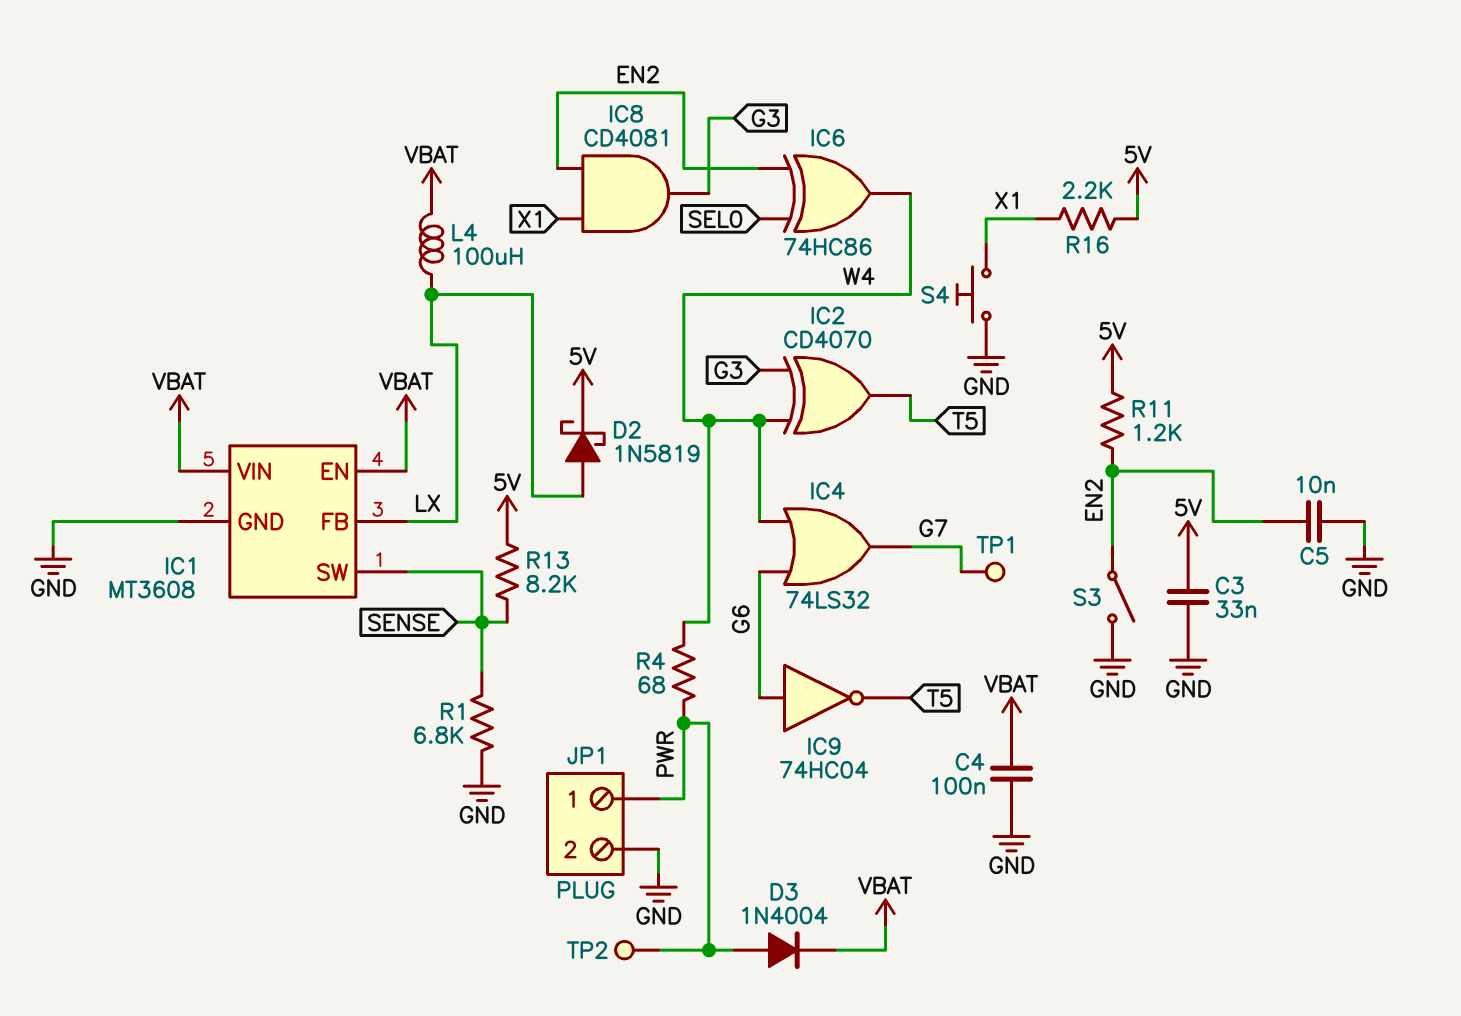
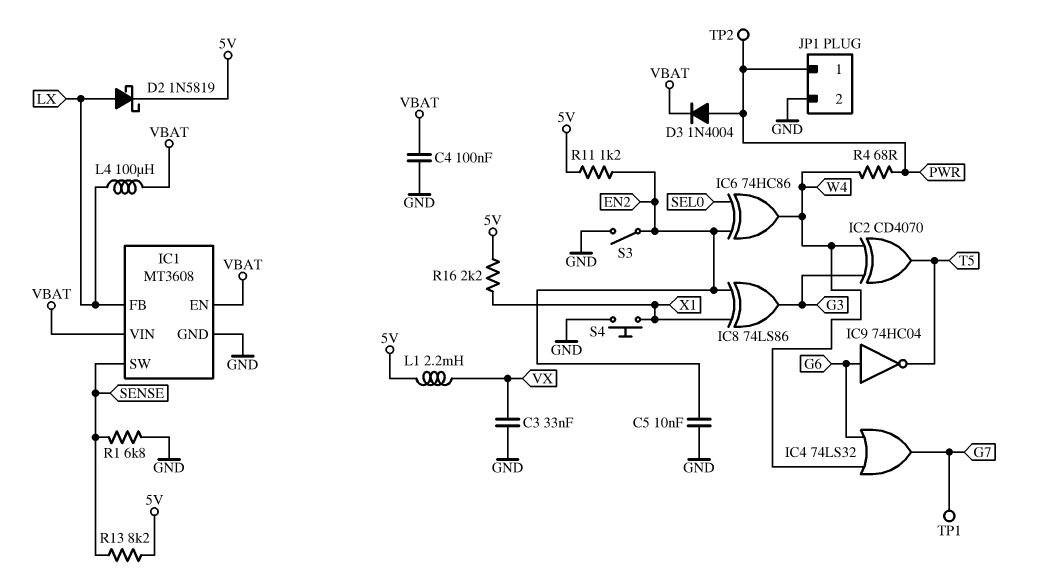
C3: 33nF (5V, GND) -> 33nF (GND, VX)
IC8: AND CD4081 (in EN2, in X1, out G3) -> XOR 74LS86 (in EN2, in X1, out G3)
L1: none -> 2.2mH (5V, VX)

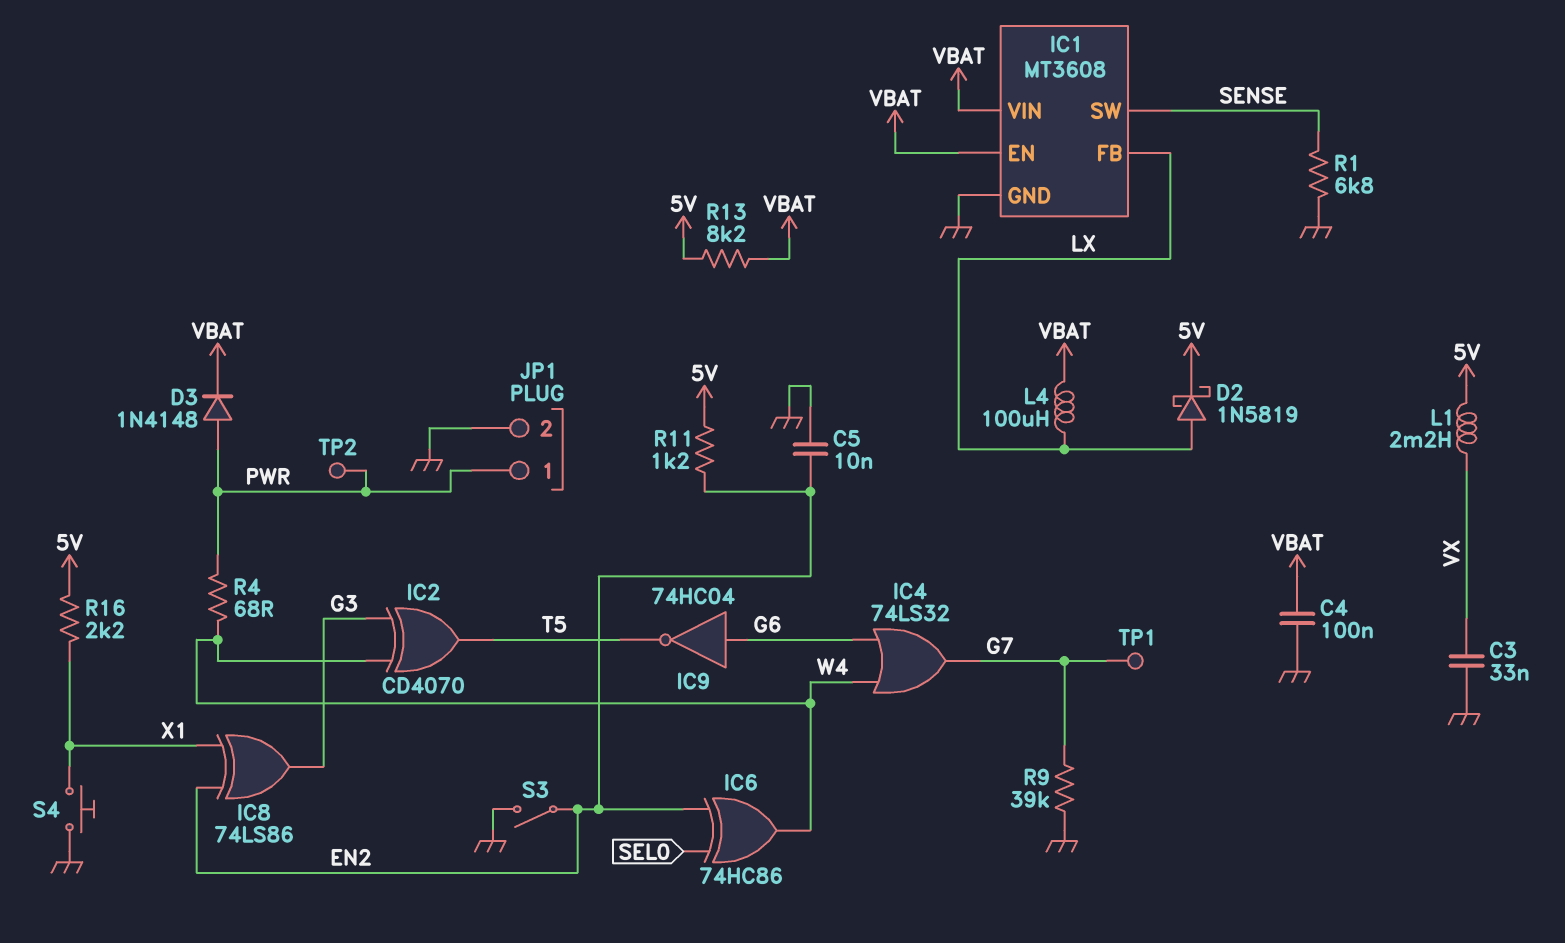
D3: diode 1N4004 (A PWR, K VBAT) -> diode 1N4148 (A PWR, K VBAT)
R9: none -> 39k (G7, GND)
R13: 8.2k (5V, SENSE) -> 8.2k (5V, VBAT)

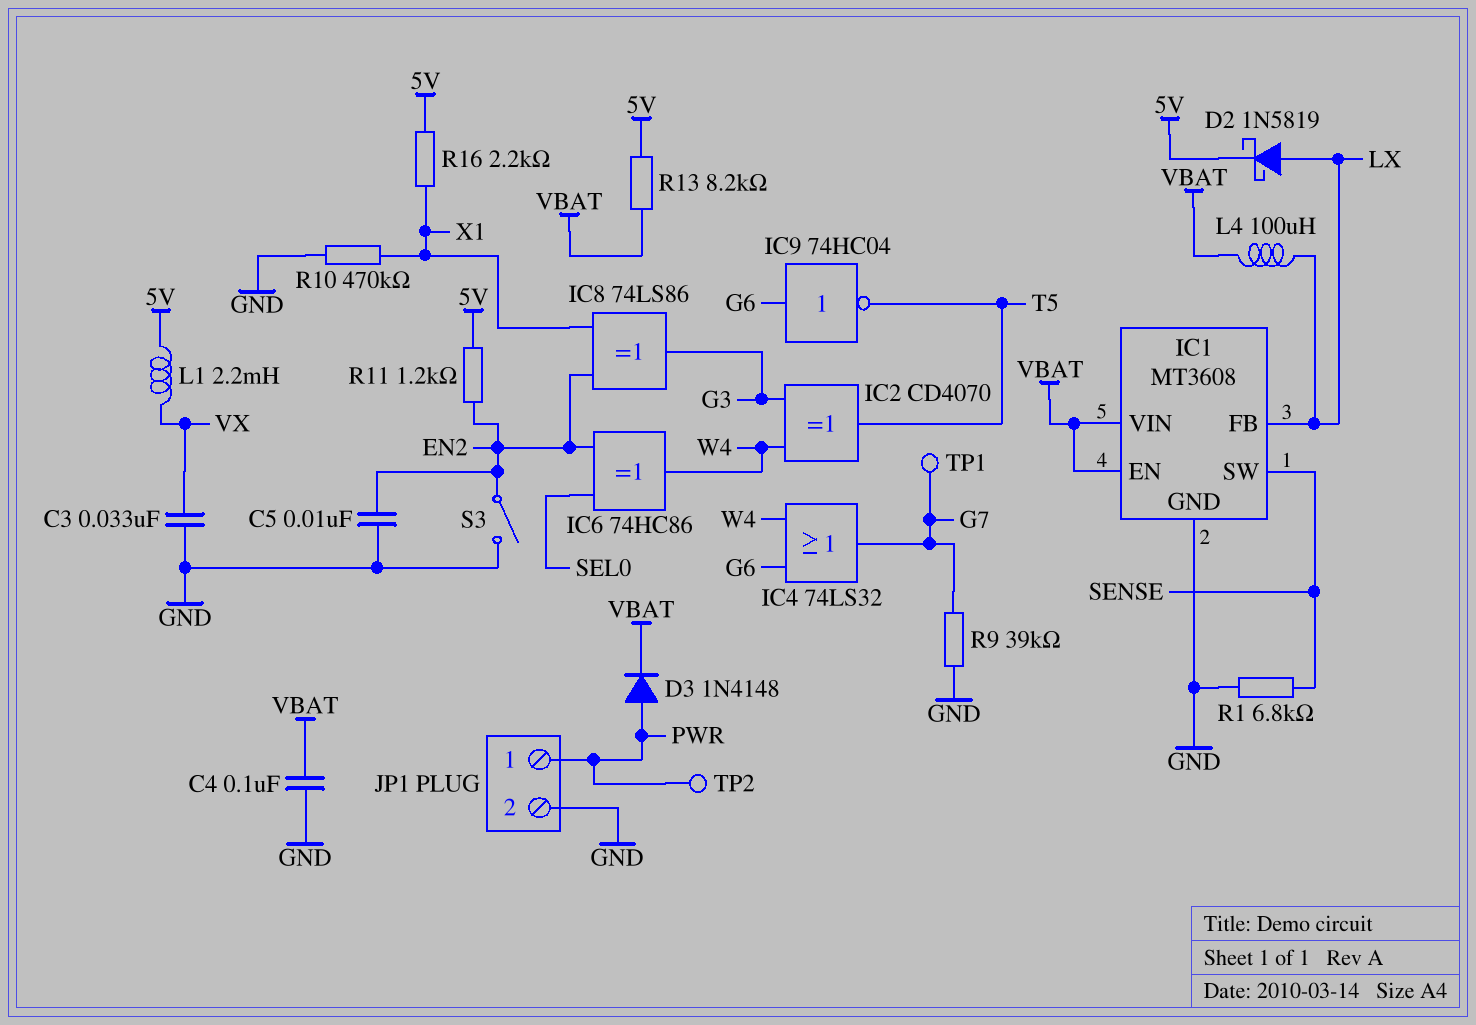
R4: 68 (PWR, W4) -> none
R10: none -> 470k (GND, X1)
S4: button (GND, X1) -> none

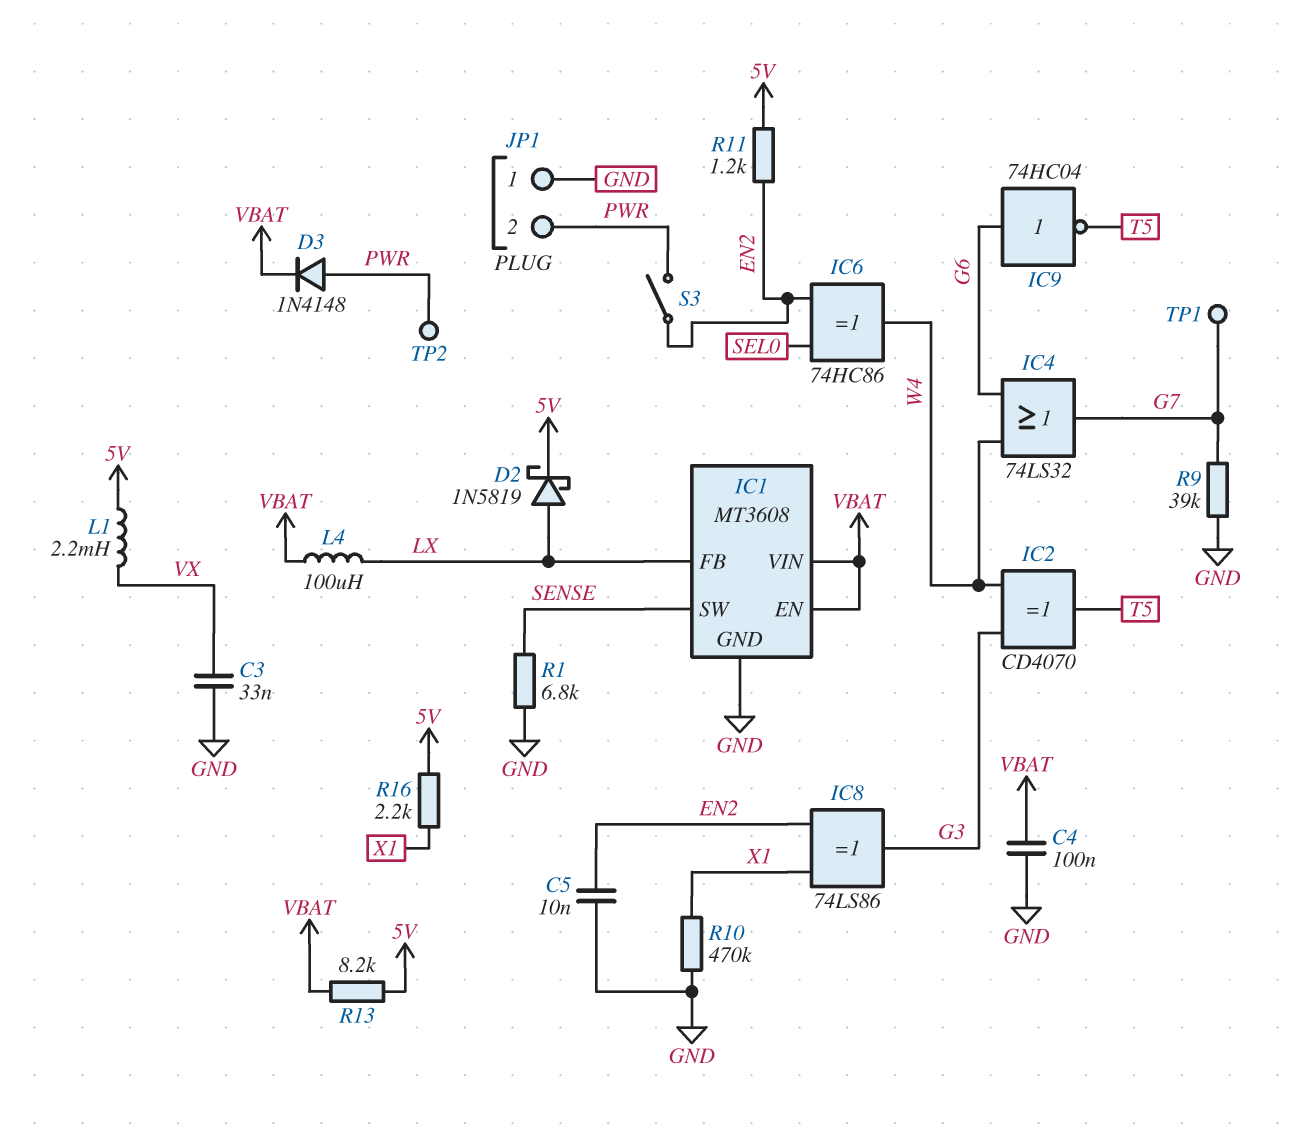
JP1 pin 1: PWR -> GND
JP1 pin 2: GND -> PWR
S3: switch (EN2, GND) -> switch (EN2, PWR)

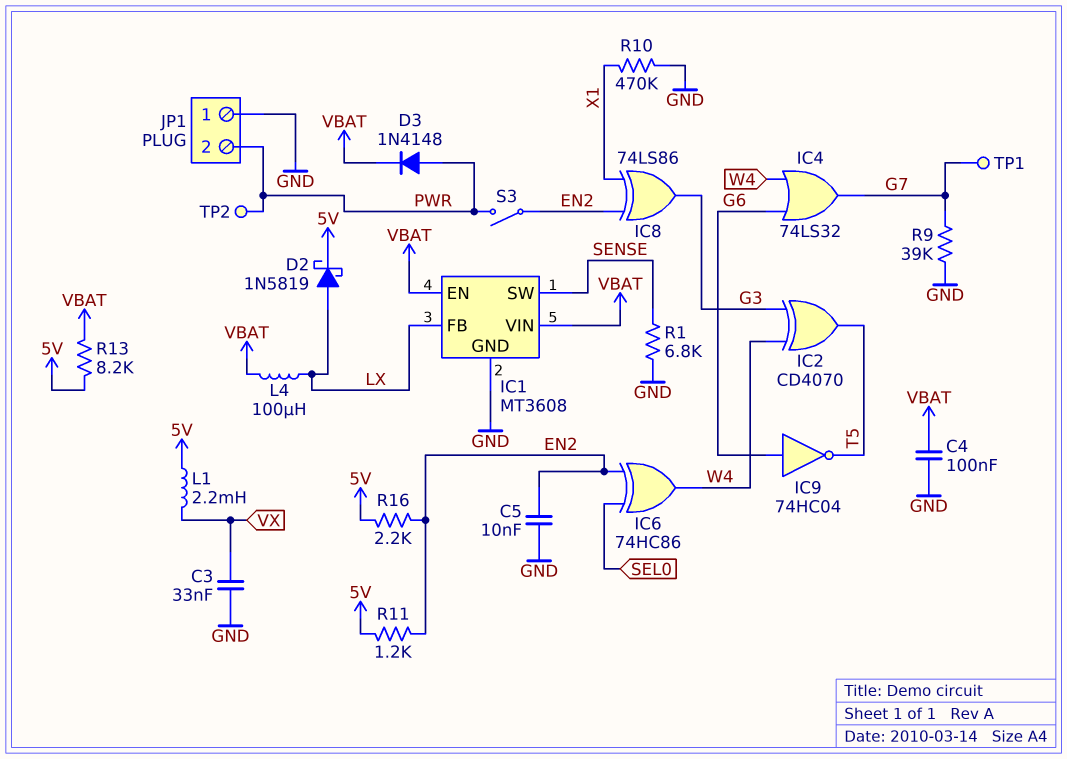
R16: 2.2k (5V, X1) -> 2.2k (5V, EN2)

